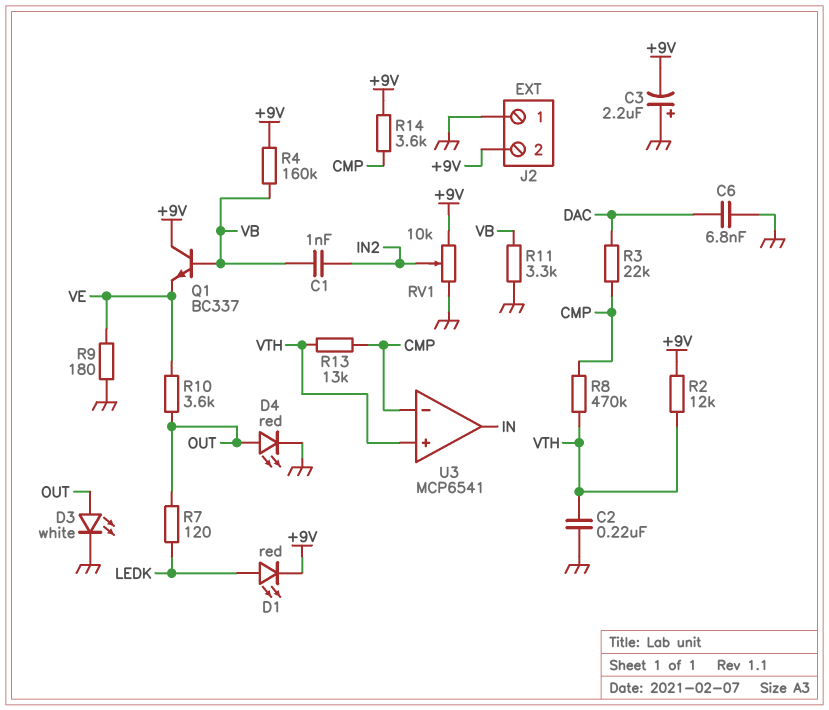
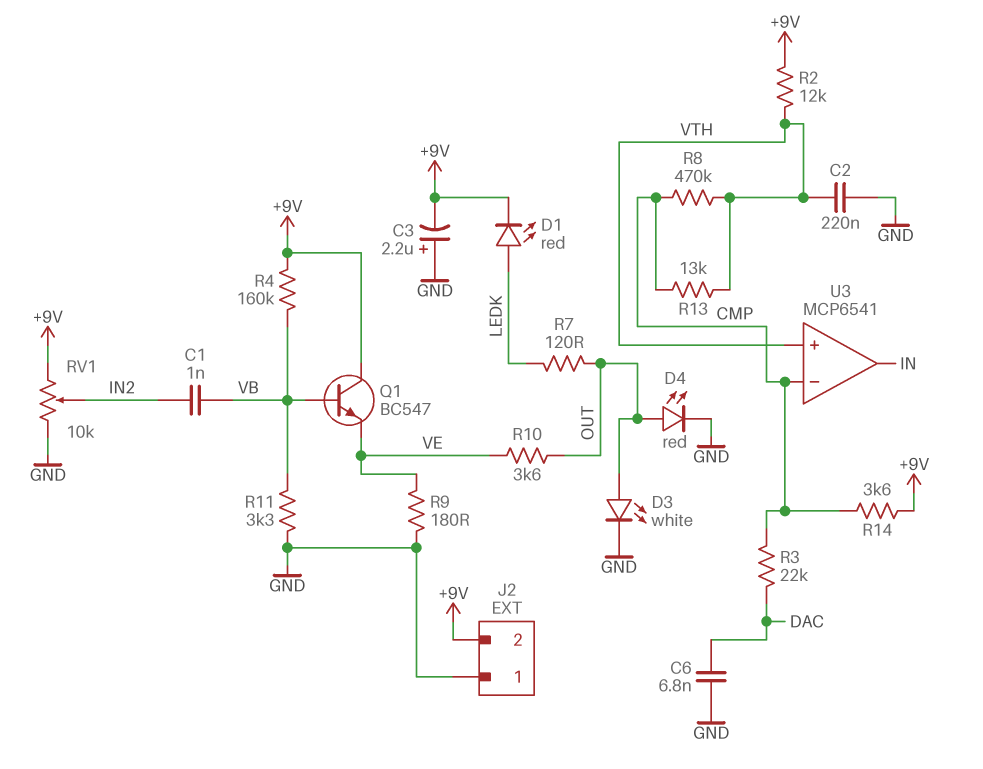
Q1: NPN BC337 (B VB, C +9V, E VE) -> NPN BC547 (B VB, C +9V, E VE)

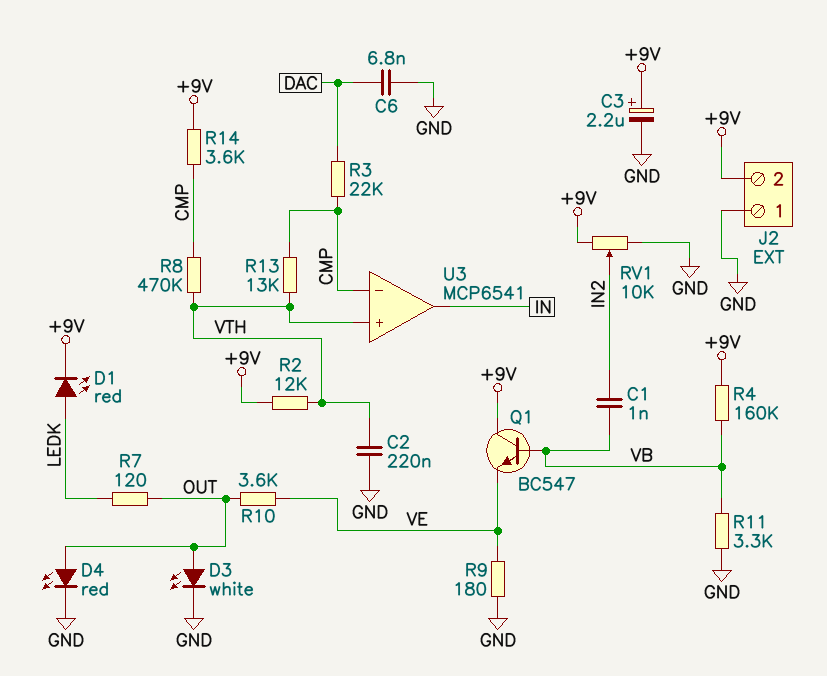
C3: 2.2uF (plus GND, minus +9V) -> 2.2uF (plus +9V, minus GND)

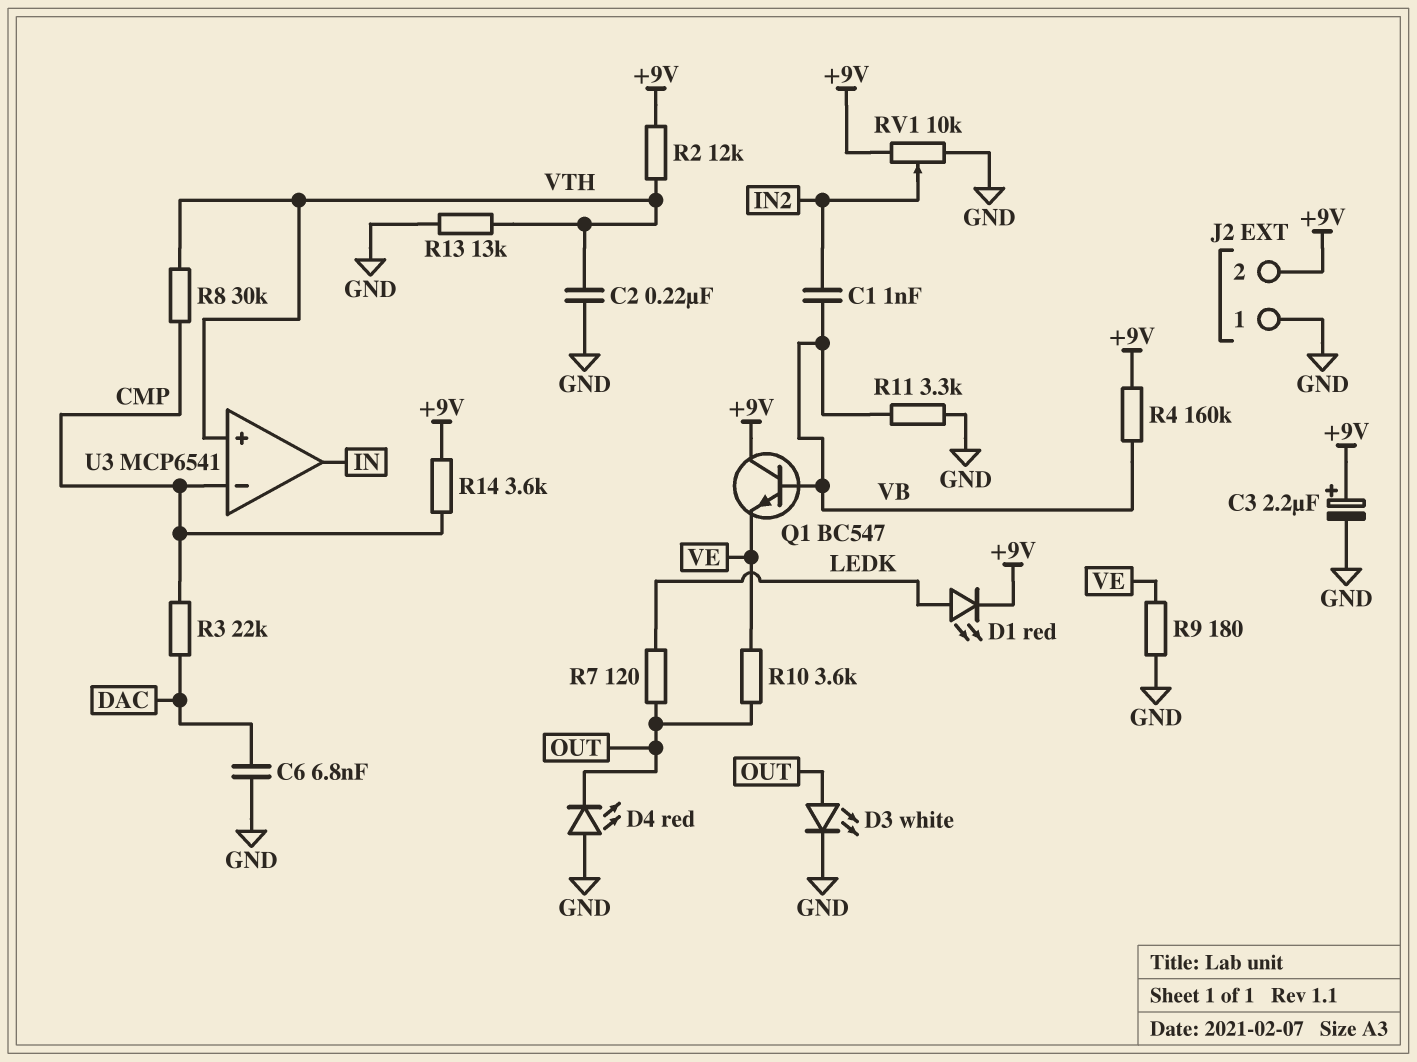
D4: LED red (A OUT, K GND) -> LED red (A GND, K OUT)
R8: 470k (CMP, VTH) -> 30k (CMP, VTH)
R13: 13k (CMP, VTH) -> 13k (GND, VTH)

